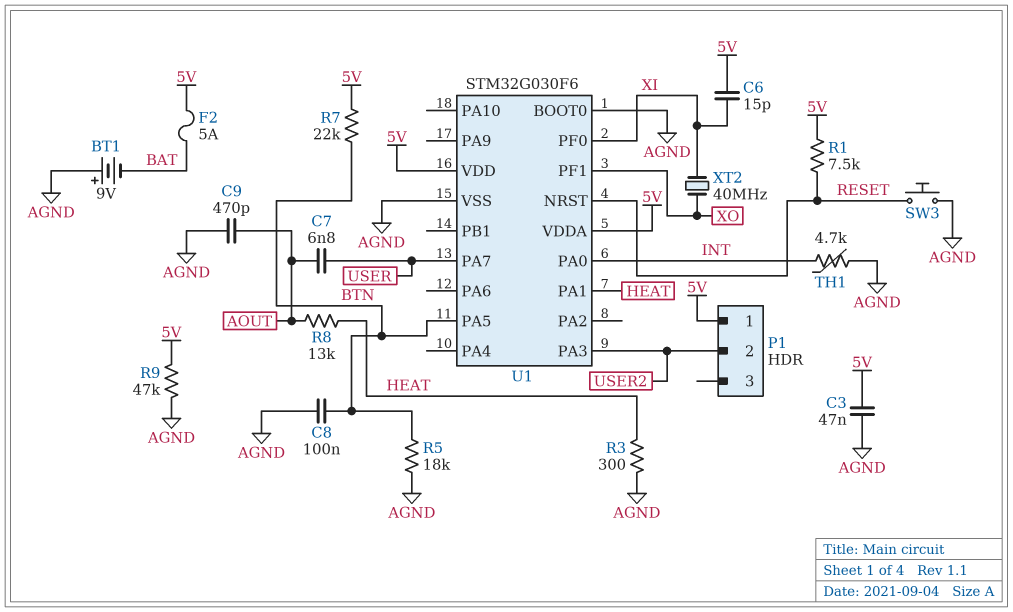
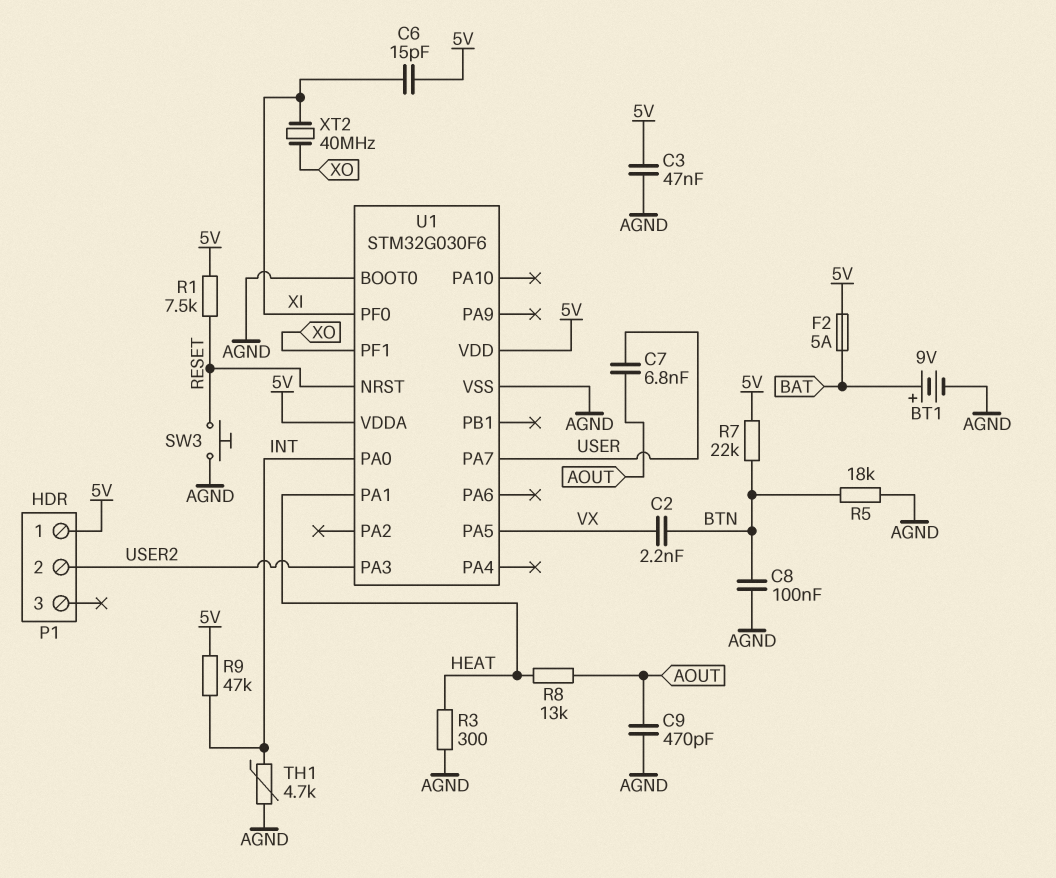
BT1: 9V (plus AGND, minus BAT) -> 9V (plus BAT, minus AGND)
C2: none -> 2.2nF (BTN, VX)
R9: 47k (5V, AGND) -> 47k (5V, INT)
U1 pin PA5: BTN -> VX

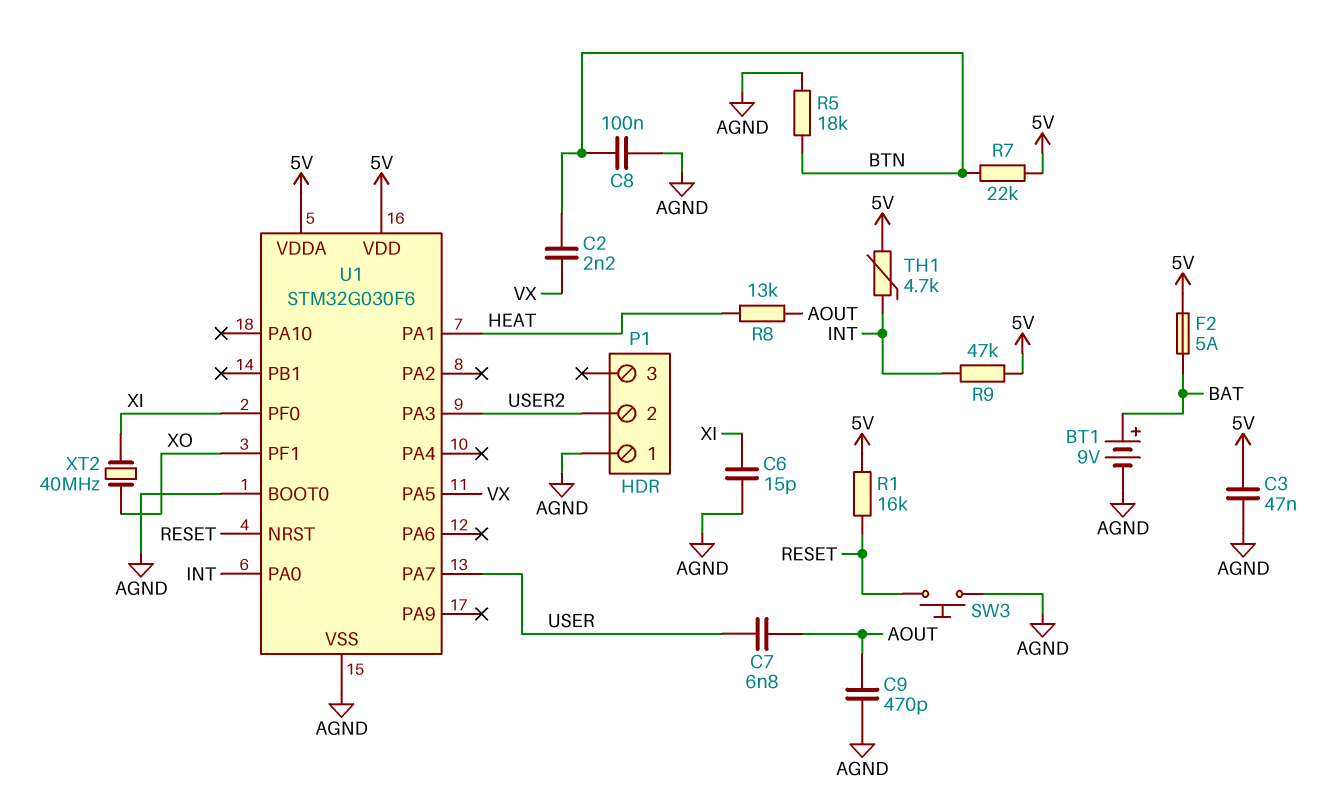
C6: 15pF (5V, XI) -> 15pF (AGND, XI)
P1 pin 1: 5V -> AGND
R1: 7.5k (5V, RESET) -> 16k (5V, RESET)
R3: 300 (AGND, HEAT) -> none
TH1: 4.7k (AGND, INT) -> 4.7k (5V, INT)

